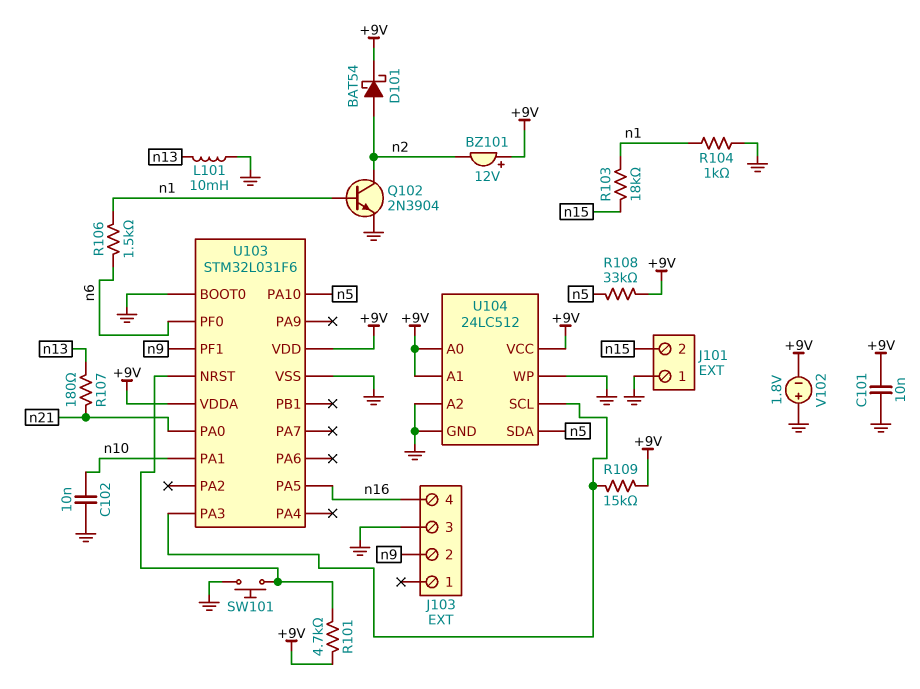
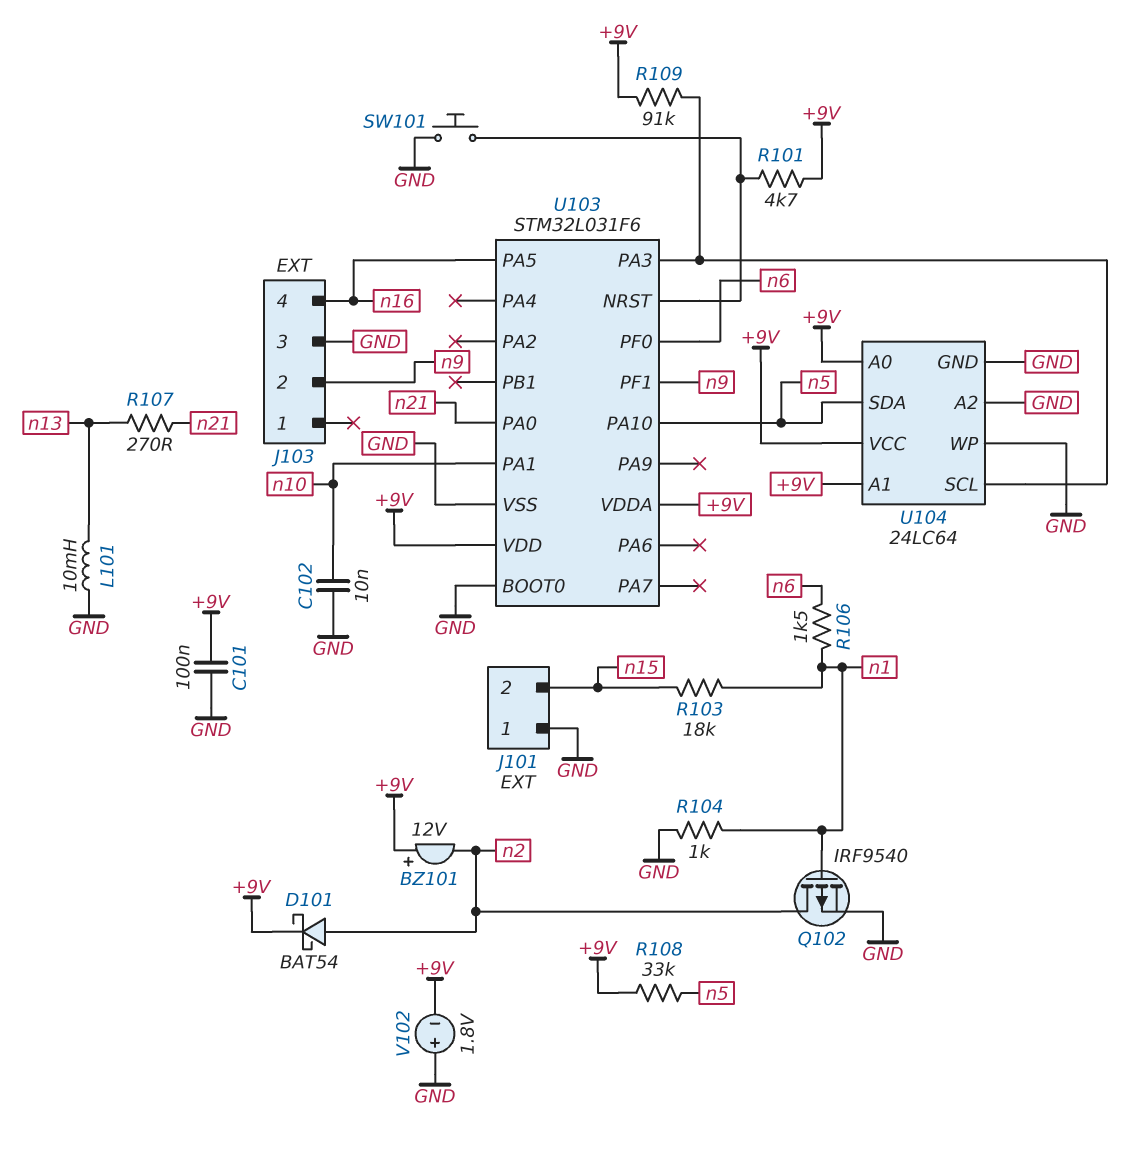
C101: 10nF (+9V, GND) -> 100nF (+9V, GND)
Q102: NPN 2N3904 (B n1, C n2, E GND) -> PMOS IRF9540 (G n1, D n2, S GND)
R107: 180 (n13, n21) -> 270 (n13, n21)
R109: 15k (+9V, U103/PA3) -> 91k (+9V, U103/PA3)
U104: 24LC512 -> 24LC64

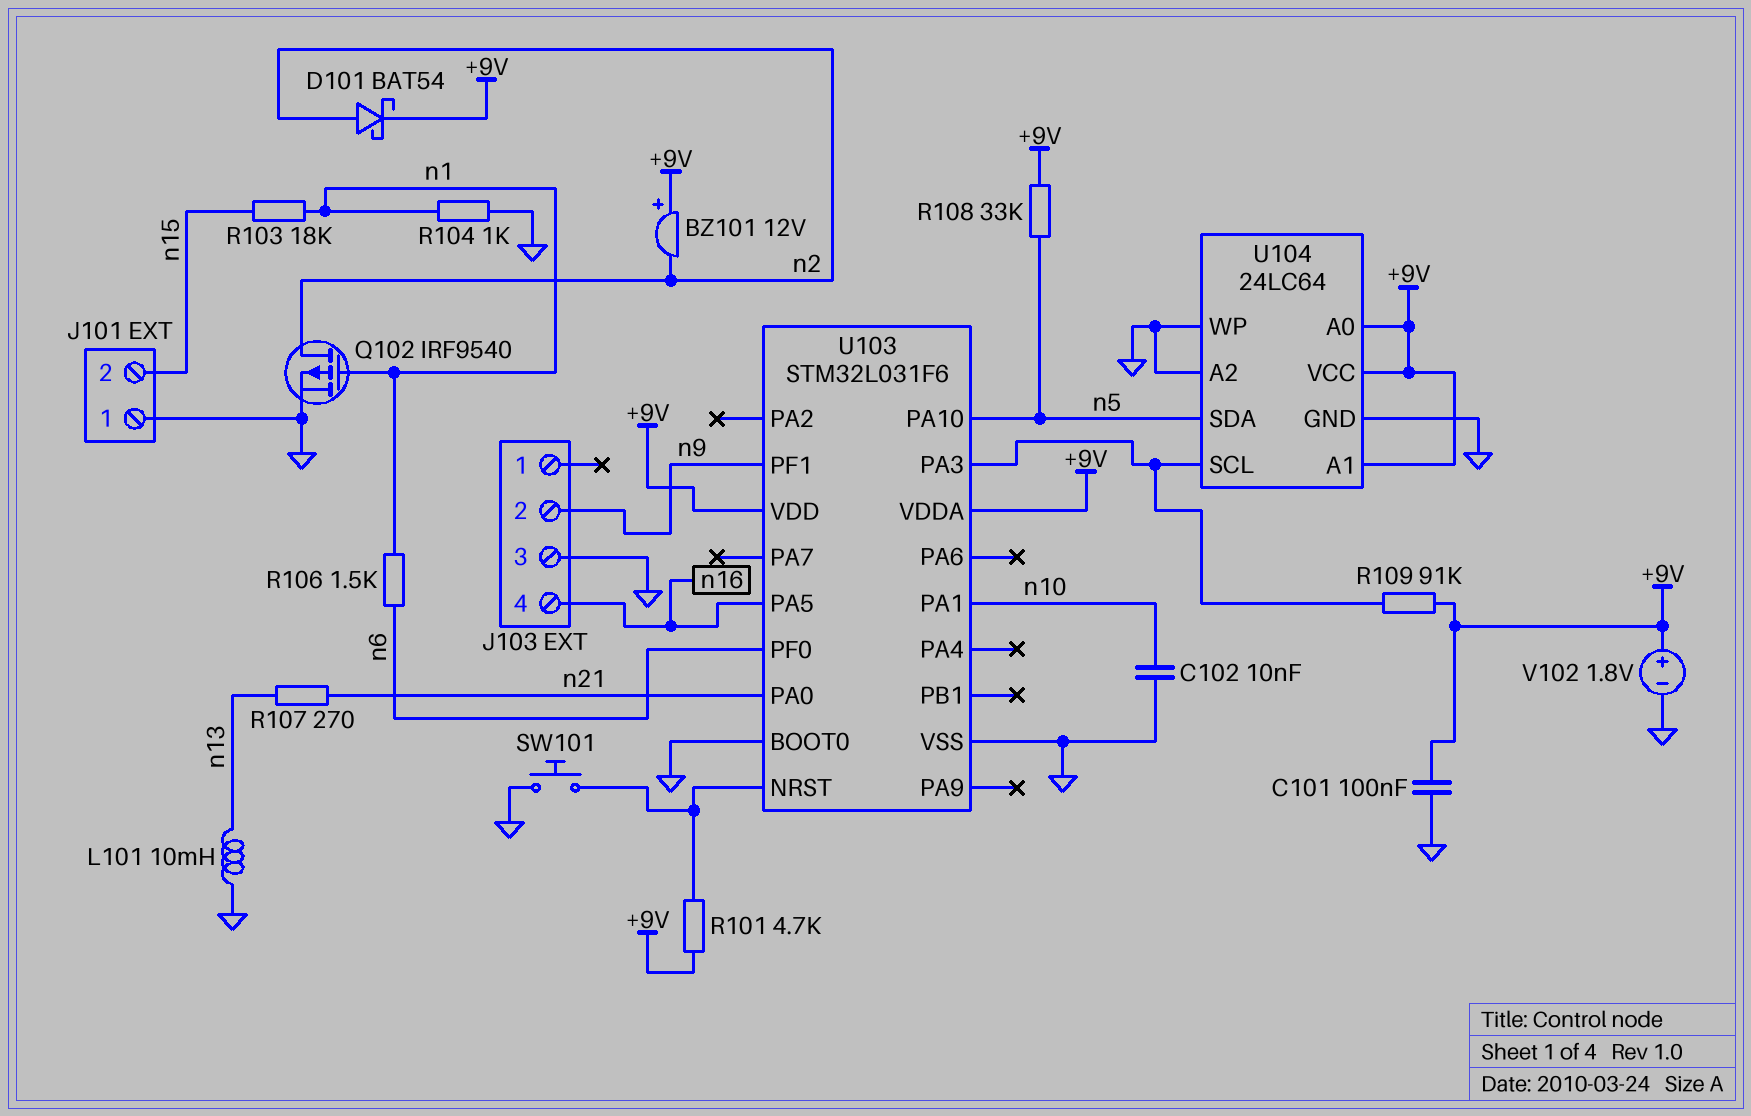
V102: 1.8V (plus GND, minus +9V) -> 1.8V (plus +9V, minus GND)

